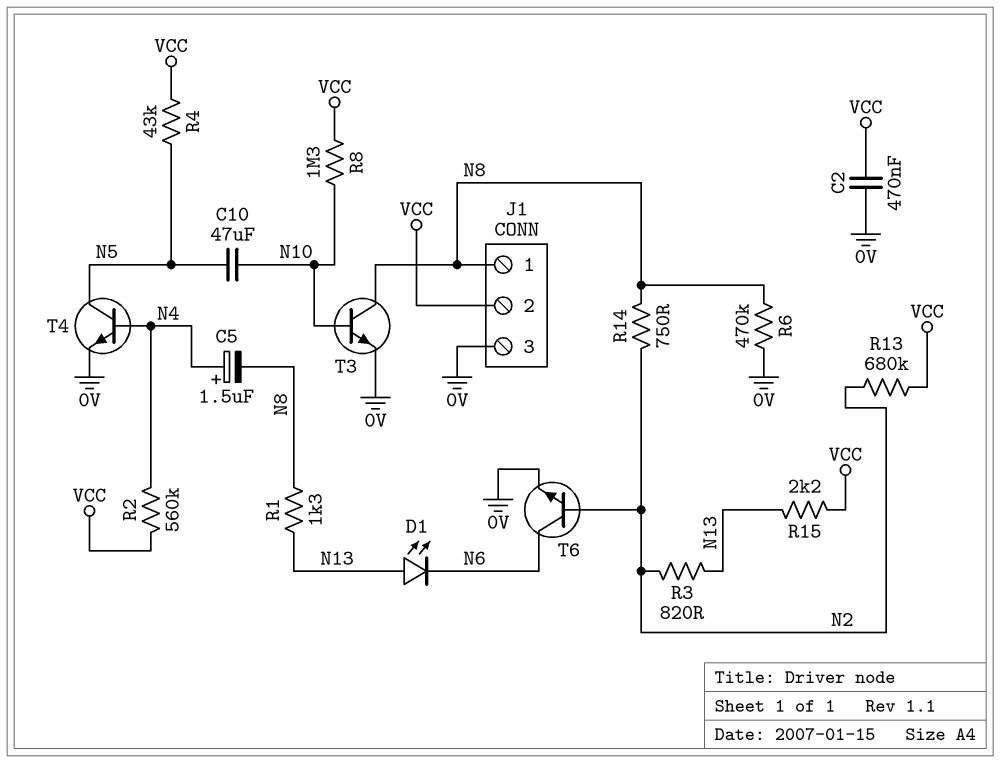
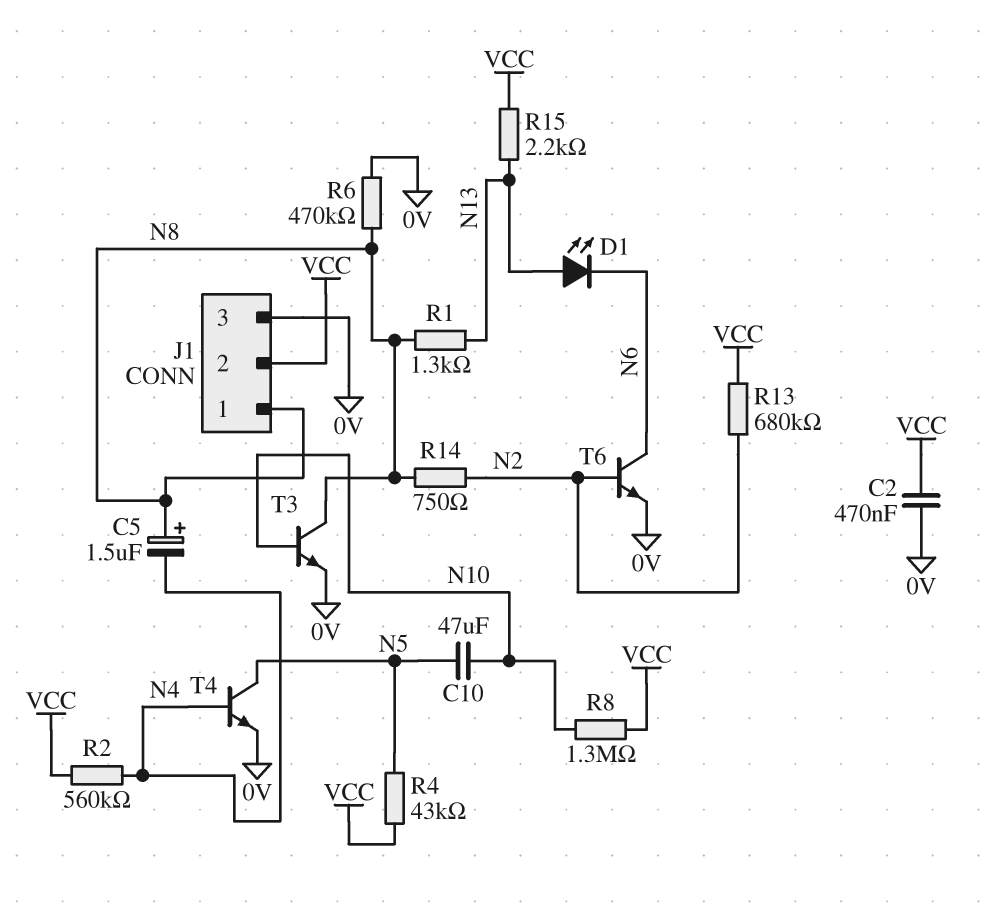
C5: 1.5uF (plus N4, minus N8) -> 1.5uF (plus N8, minus N4)
R3: 820 (N2, N13) -> none

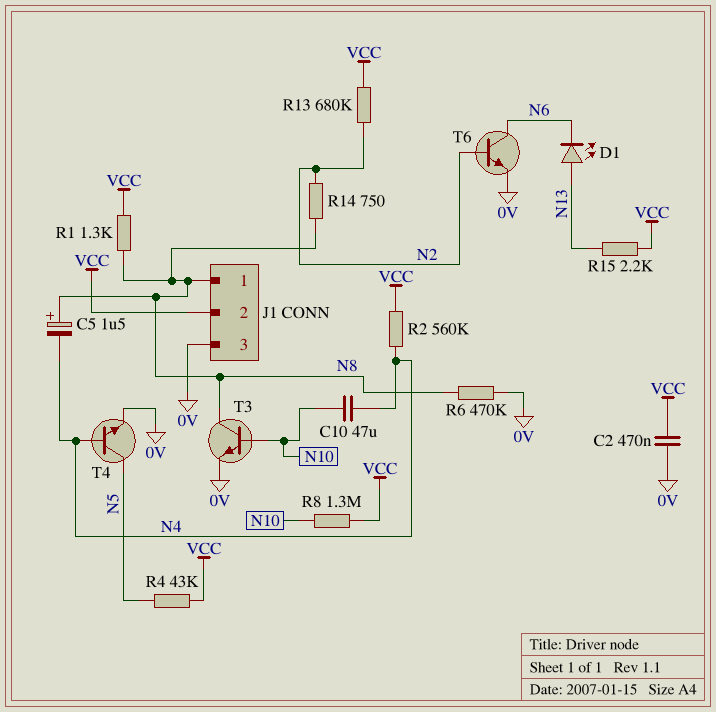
C10: 47uF (N5, N10) -> 47uF (N4, N10)
R1: 1.3k (N8, N13) -> 1.3k (N8, VCC)

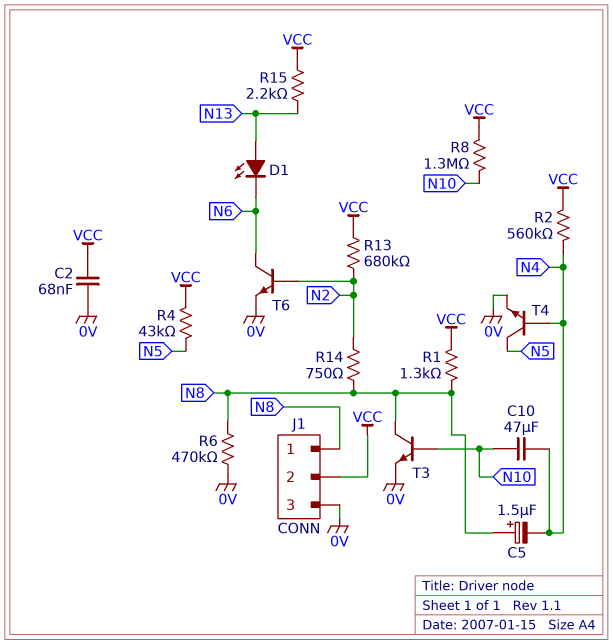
C2: 470nF (0V, VCC) -> 68nF (0V, VCC)

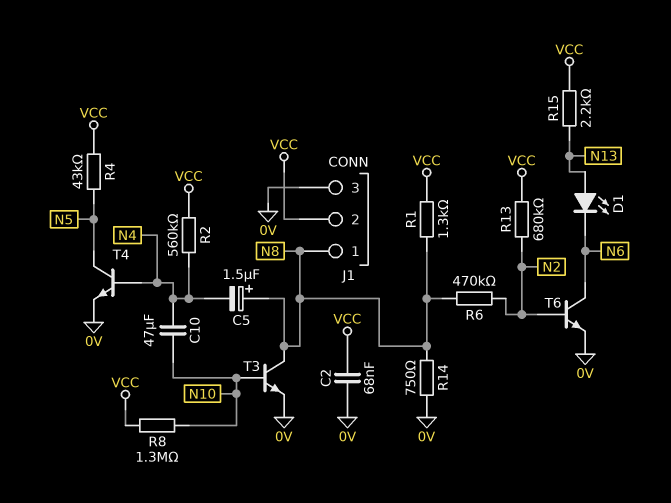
R6: 470k (0V, N8) -> 470k (N2, N8)
R14: 750 (N2, N8) -> 750 (0V, N8)

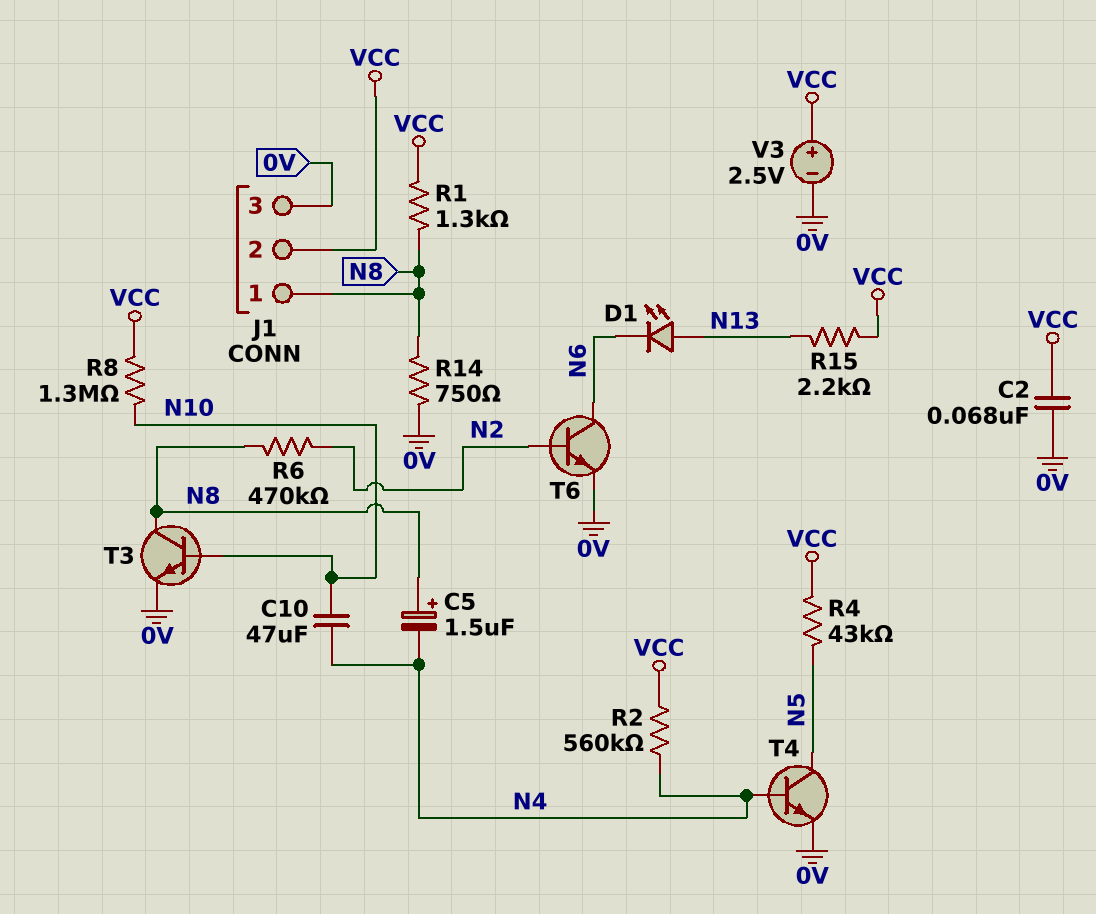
R13: 680k (N2, VCC) -> none
V3: none -> 2.5V (plus VCC, minus 0V)

